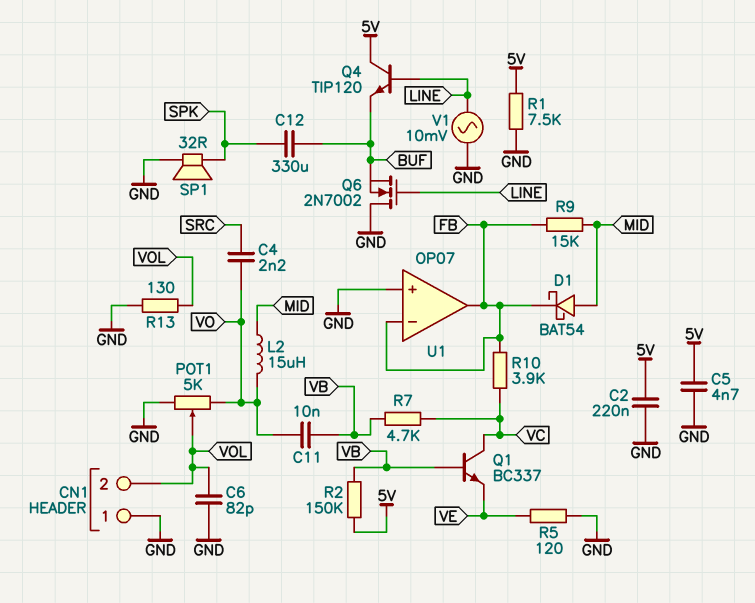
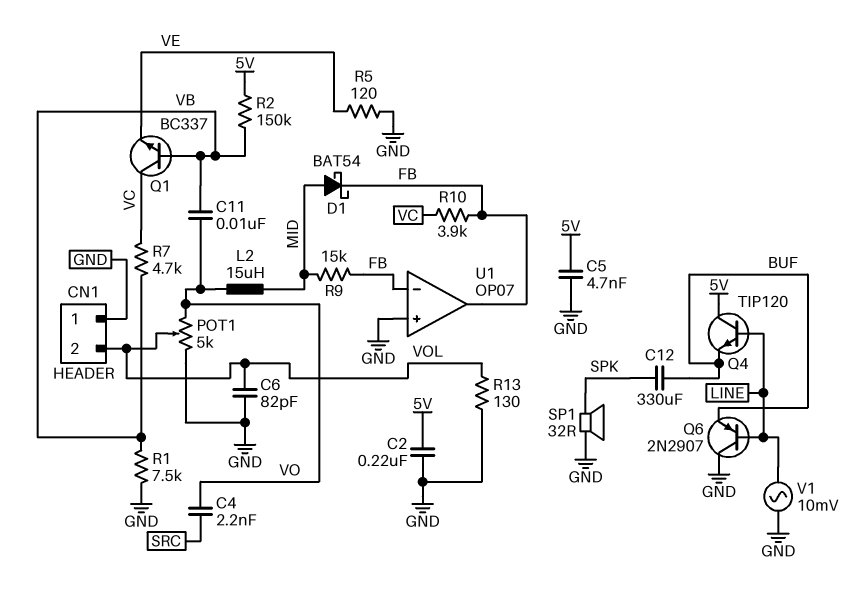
Q6: NMOS 2N7002 (G LINE, D GND, S BUF) -> PNP 2N2907 (B LINE, C GND, E BUF)
R1: 7.5k (5V, GND) -> 7.5k (GND, VB)

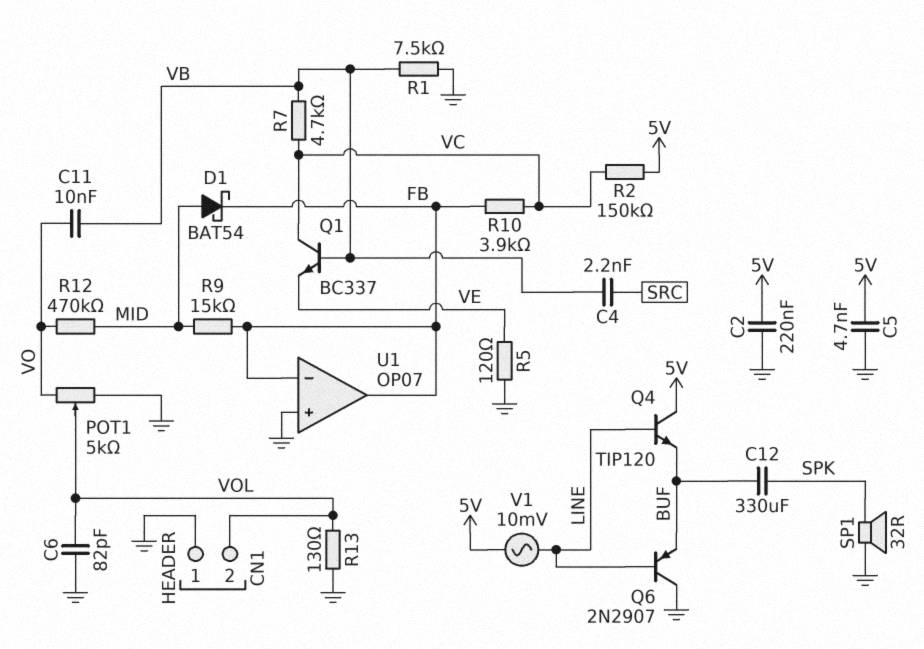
C4: 2.2nF (SRC, VO) -> 2.2nF (SRC, VB)
L2: 15uH (MID, VO) -> none
R2: 150k (5V, VB) -> 150k (5V, VC)
R12: none -> 470k (MID, VO)
V1: AC 10mV (GND, LINE) -> AC 10mV (5V, LINE)

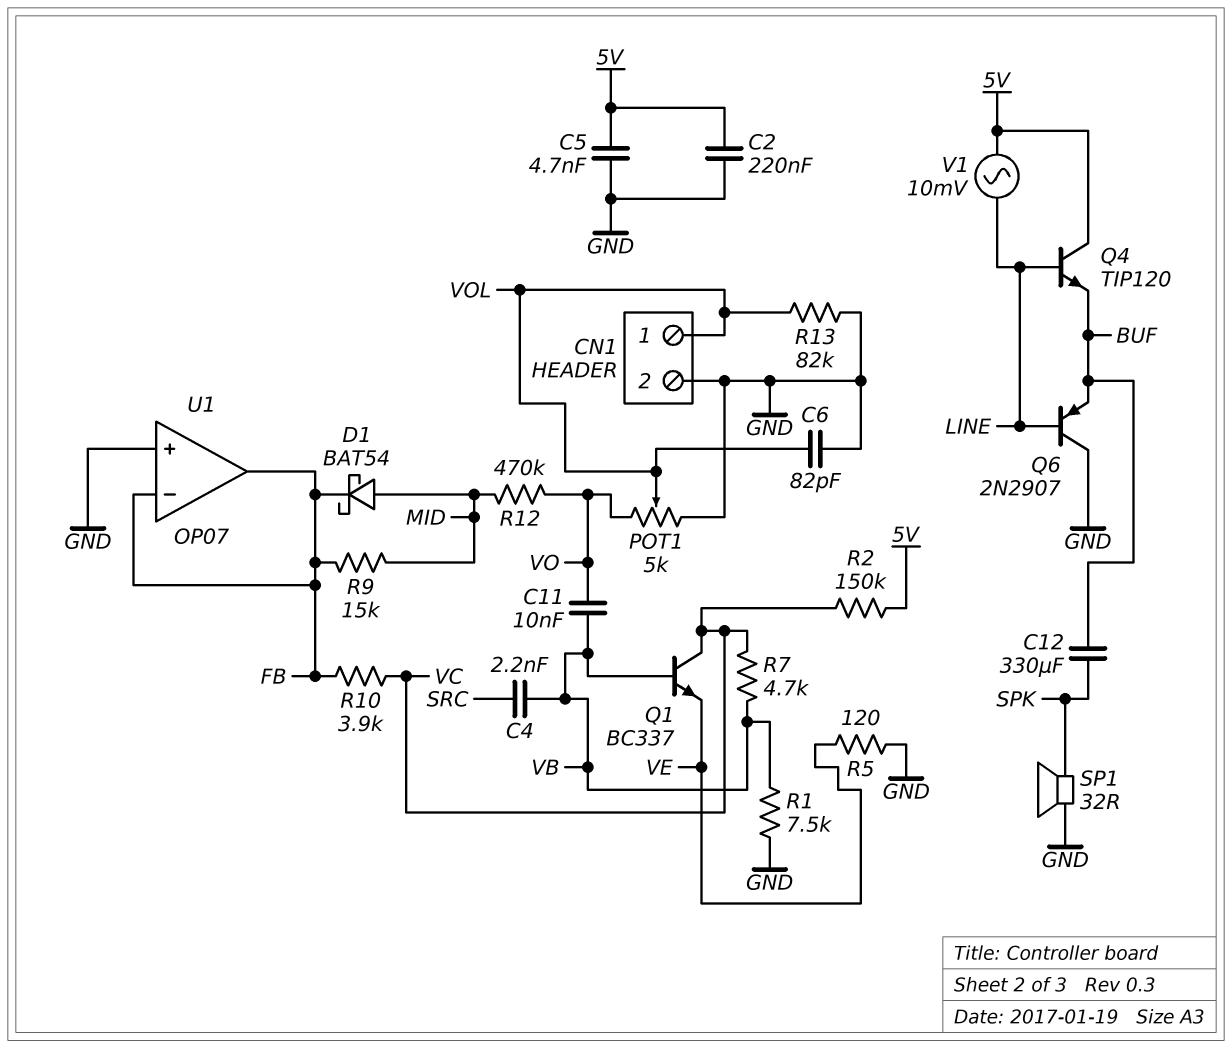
CN1 pin 1: GND -> VOL
CN1 pin 2: VOL -> GND
R13: 130 (GND, VOL) -> 82k (GND, VOL)

